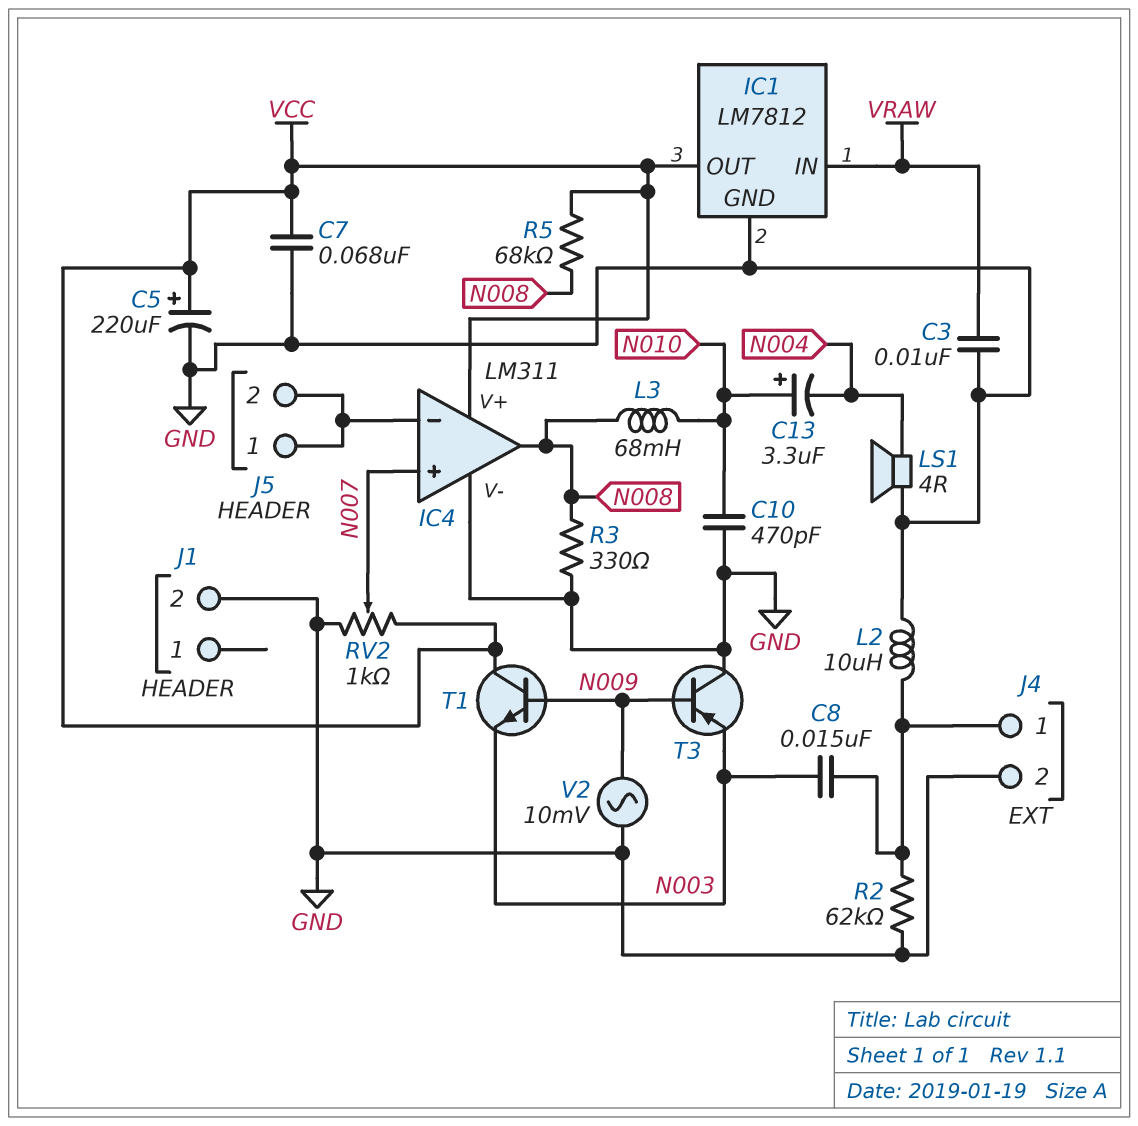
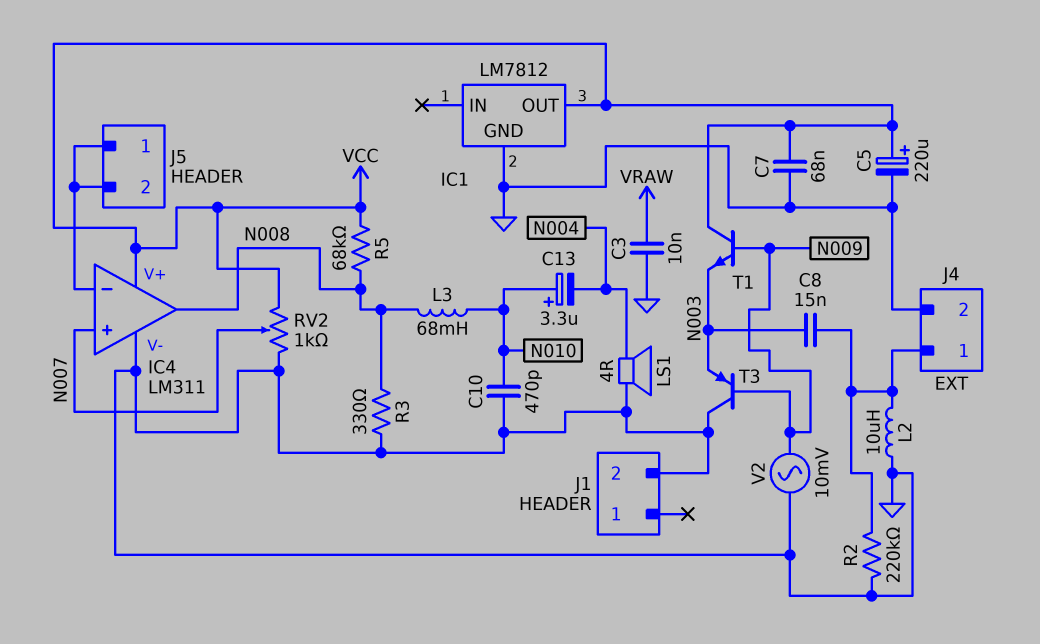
IC1 pin IN: VRAW -> none
R2: 62k (GND, J4/1) -> 220k (GND, J4/1)

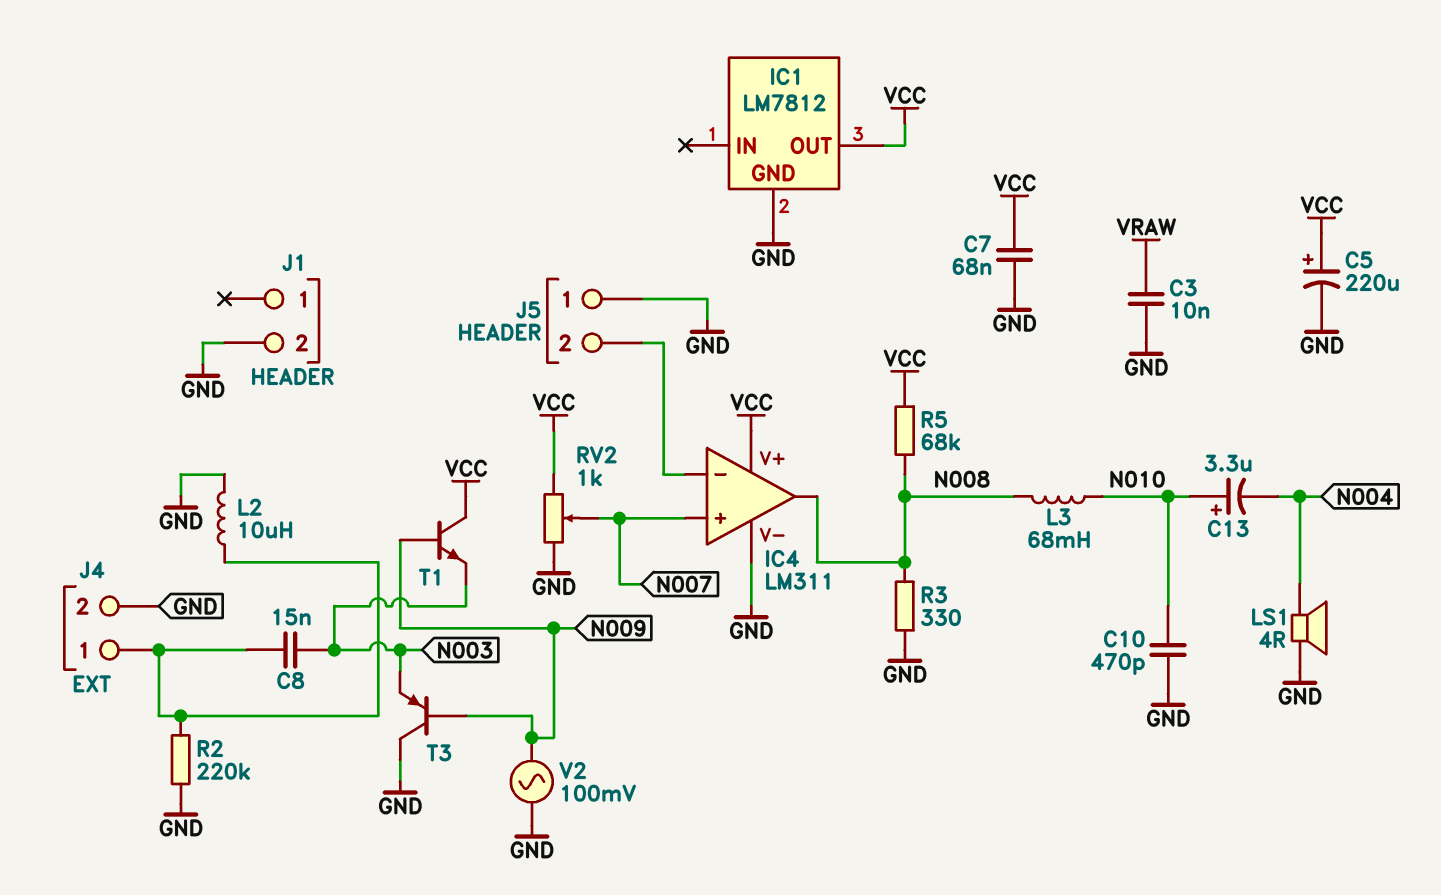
J5 pin 1: IC4/in- -> GND
V2: AC 10mV (GND, N009) -> AC 100mV (GND, N009)

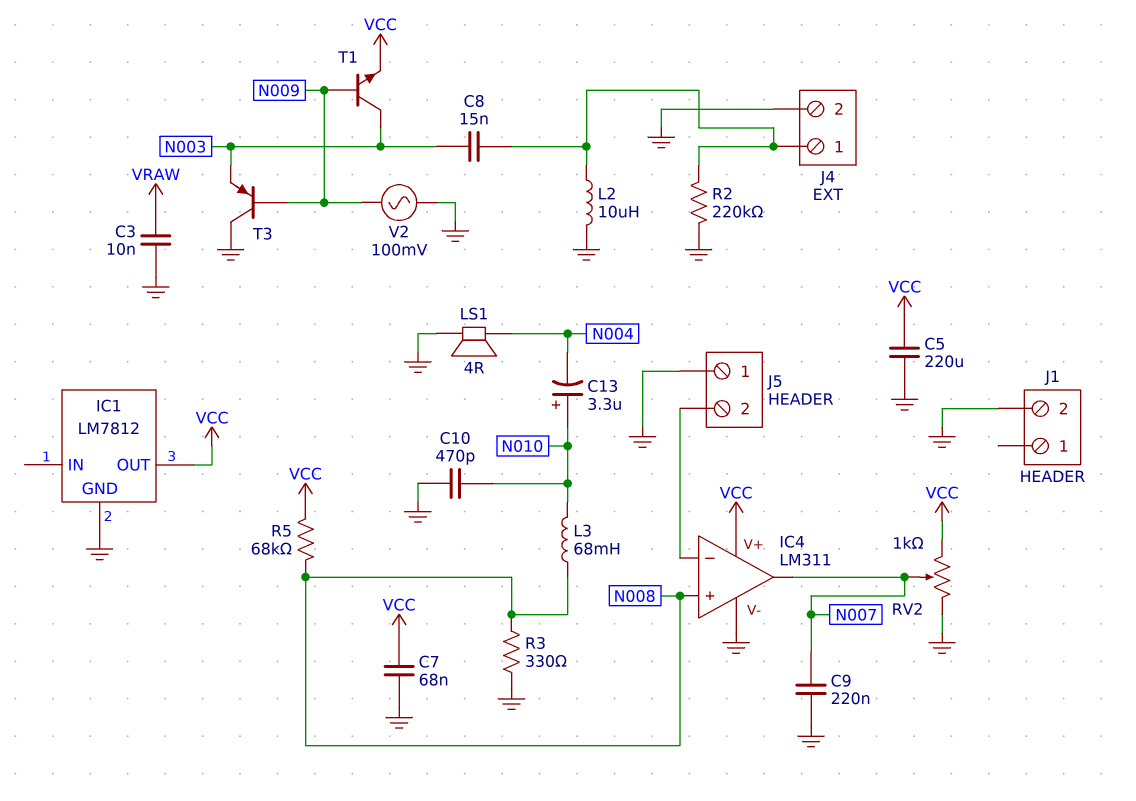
C5: 220uF (plus VCC, minus GND) -> 220uF (GND, VCC)
C9: none -> 220nF (GND, N007)
IC4 pin in+: N007 -> N008
IC4 pin out: N008 -> N007
T1: NPN (B N009, C VCC, E N003) -> NPN (B N009, C N003, E VCC)

